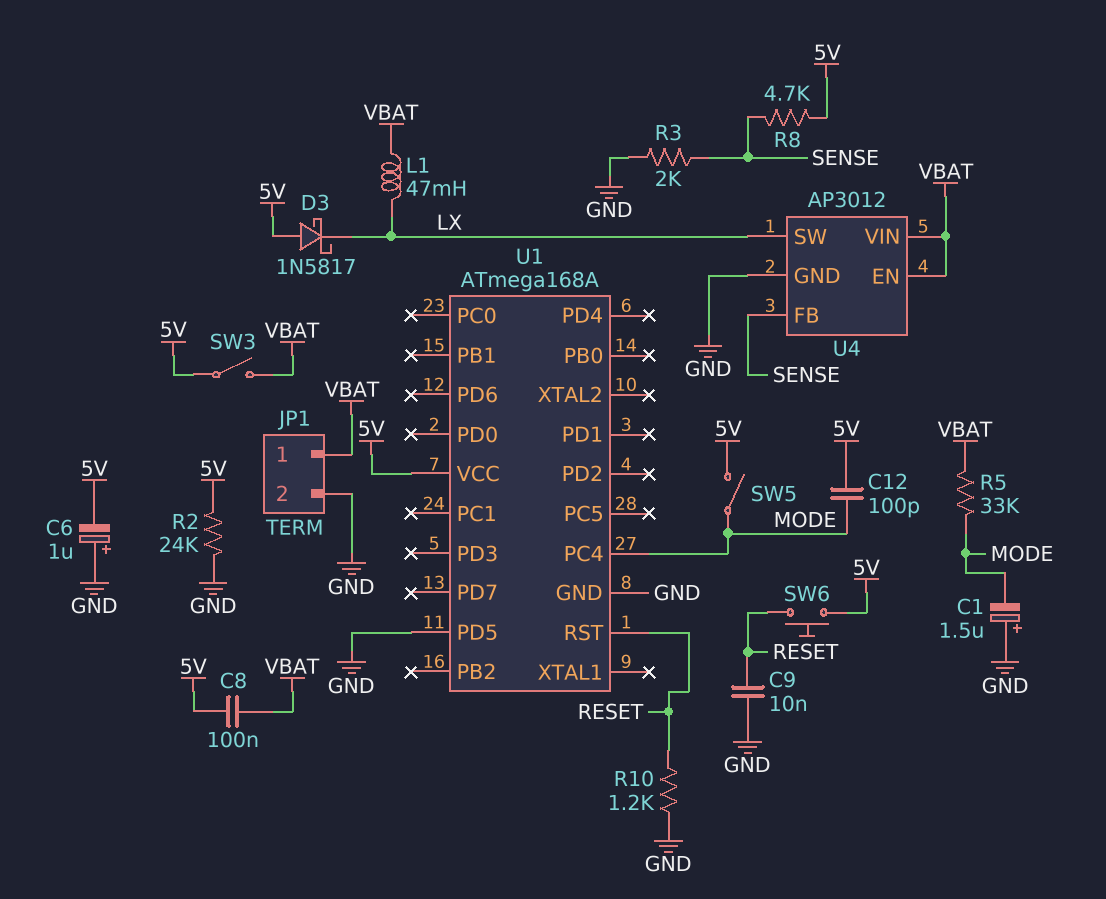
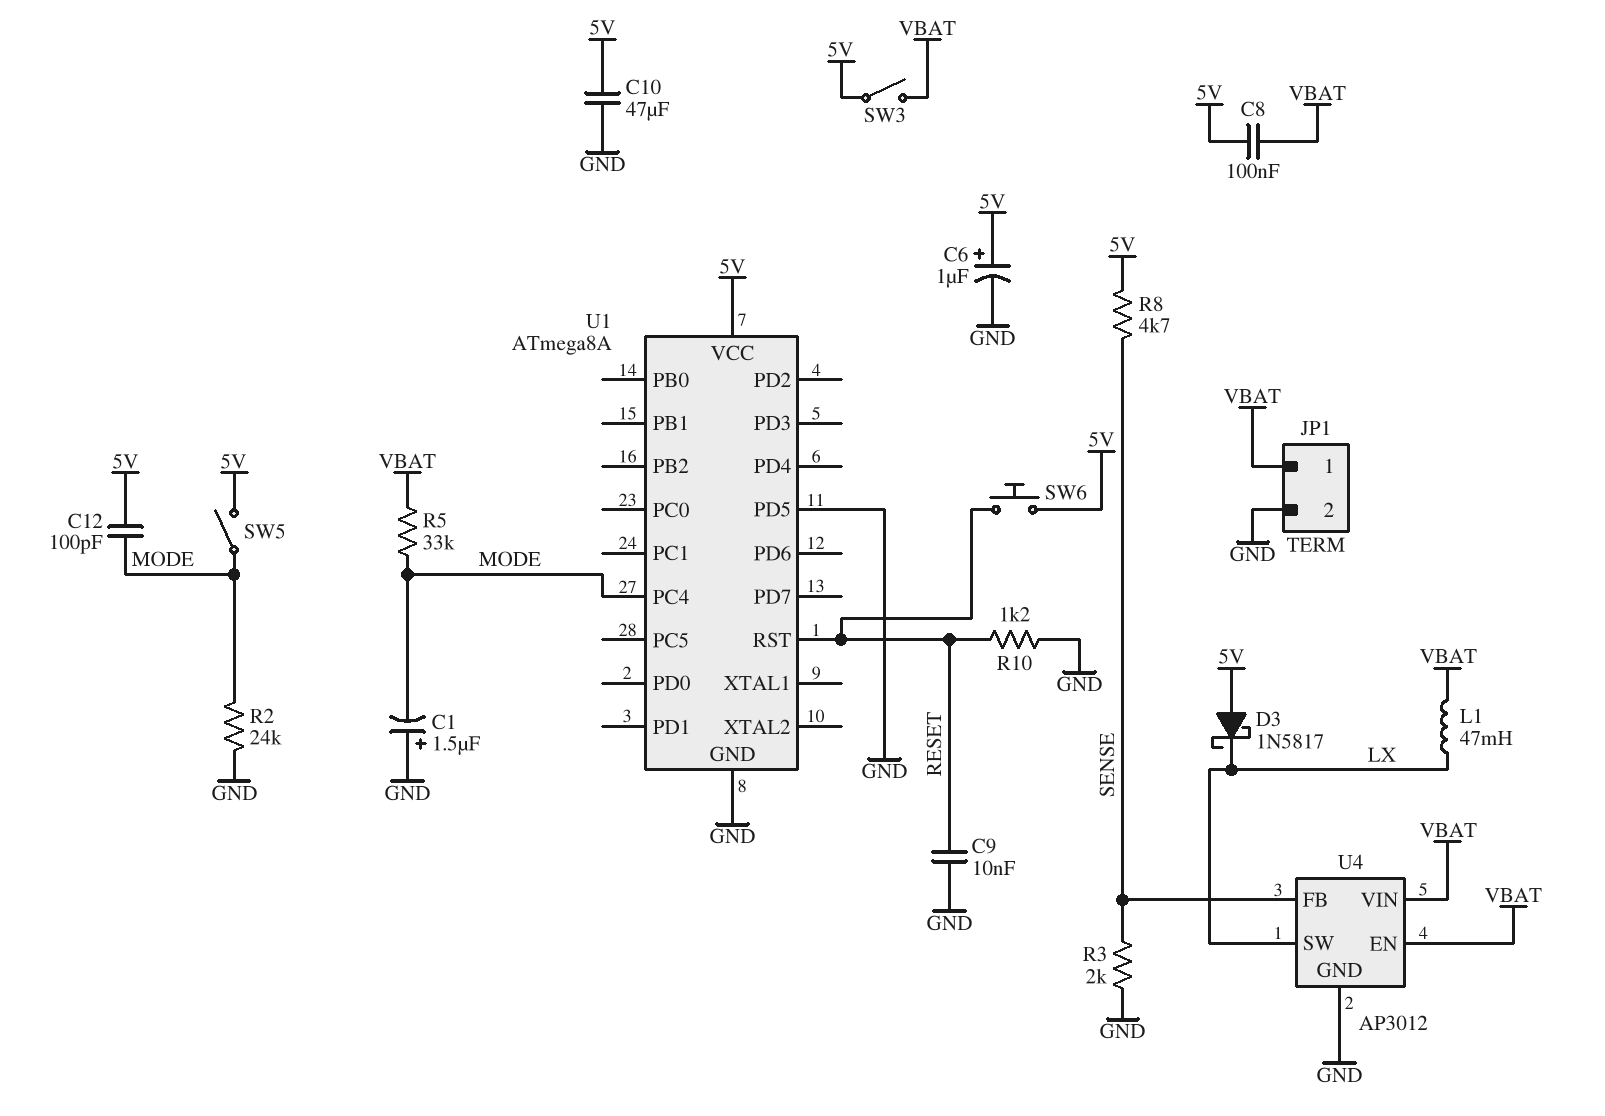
C6: 1uF (plus GND, minus 5V) -> 1uF (plus 5V, minus GND)
C10: none -> 47uF (5V, GND)
R2: 24k (5V, GND) -> 24k (GND, MODE)
U1: ATmega168A -> ATmega8A

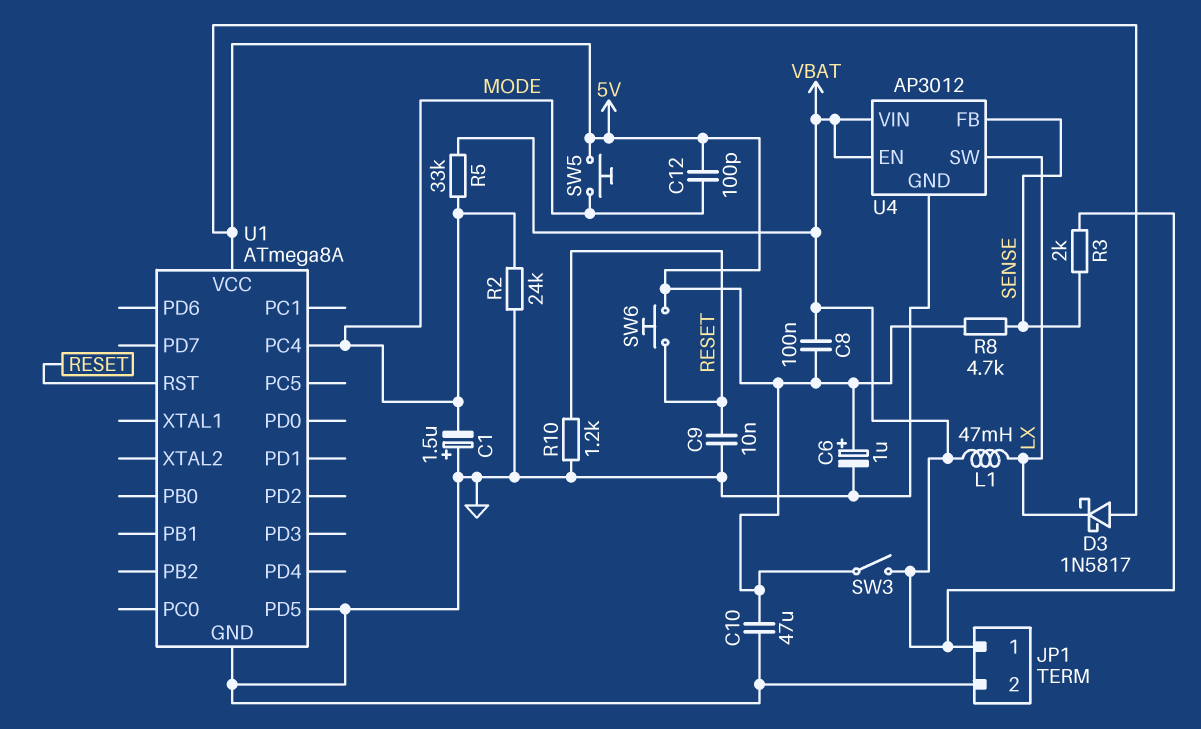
R3: 2k (GND, SENSE) -> 2k (SENSE, VBAT)
SW5: switch (5V, MODE) -> button (5V, MODE)

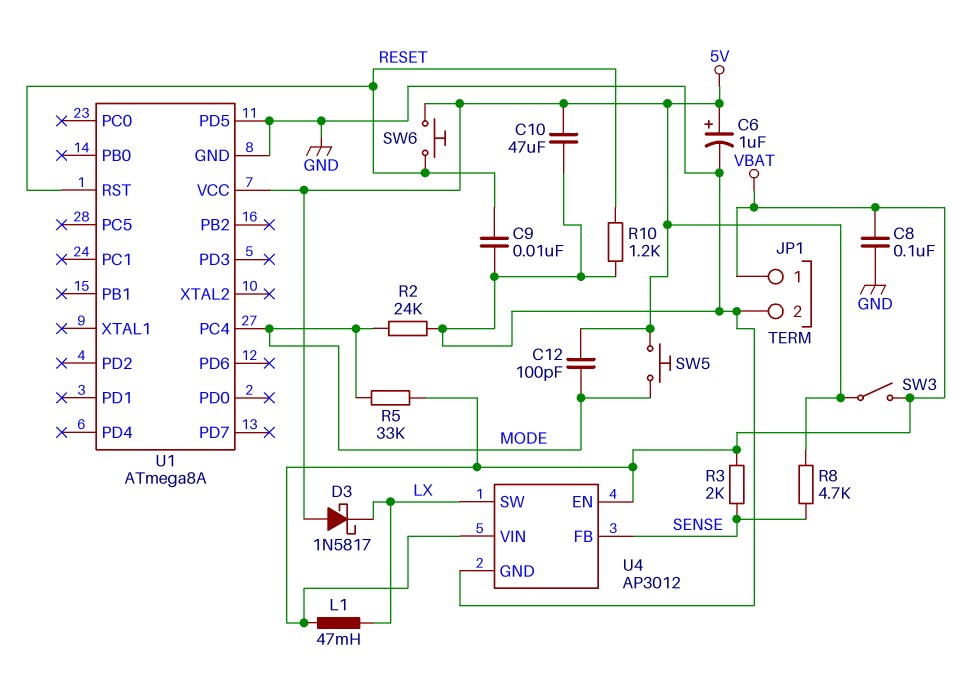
C1: 1.5uF (plus GND, minus MODE) -> none
C8: 100nF (5V, VBAT) -> 100nF (GND, VBAT)

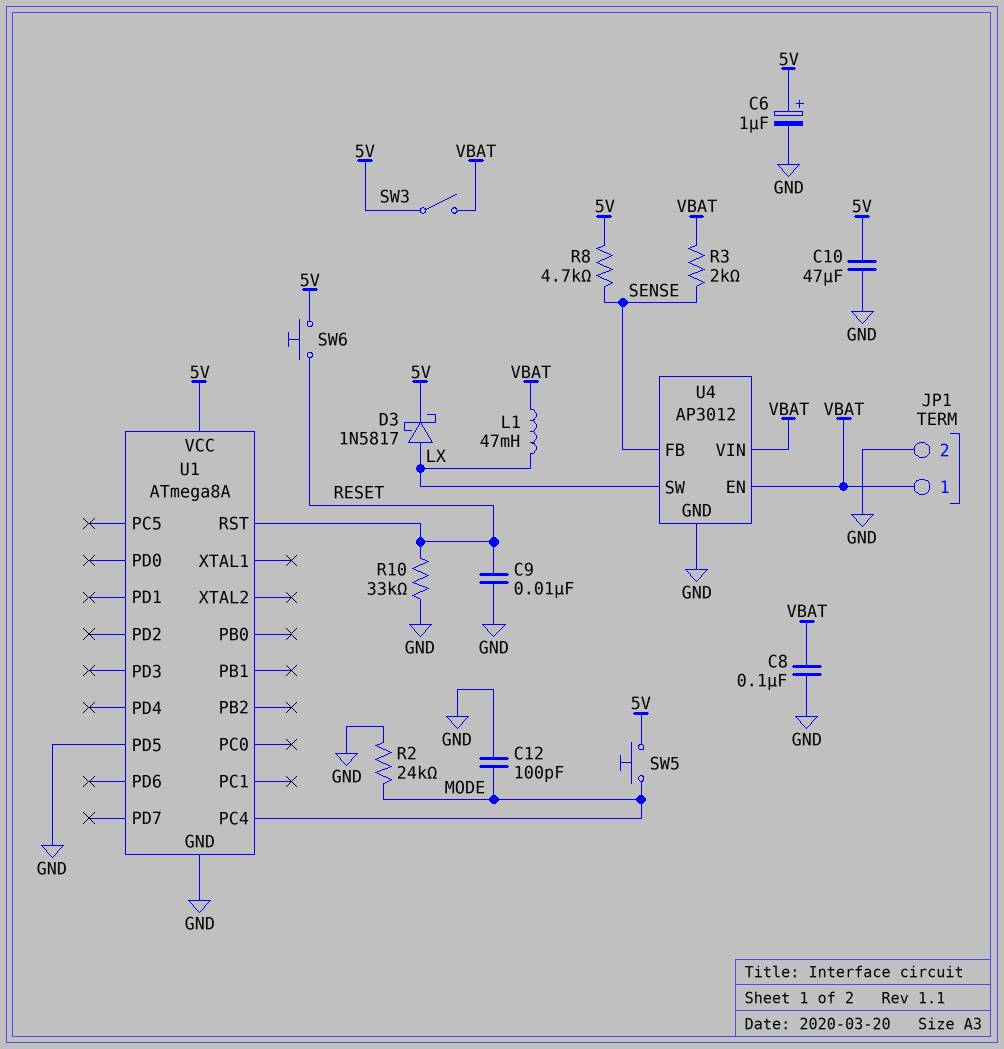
C12: 100pF (5V, MODE) -> 100pF (GND, MODE)
D3: schottky 1N5817 (A 5V, K LX) -> schottky 1N5817 (A LX, K 5V)
R5: 33k (MODE, VBAT) -> none
R10: 1.2k (GND, RESET) -> 33k (GND, RESET)

